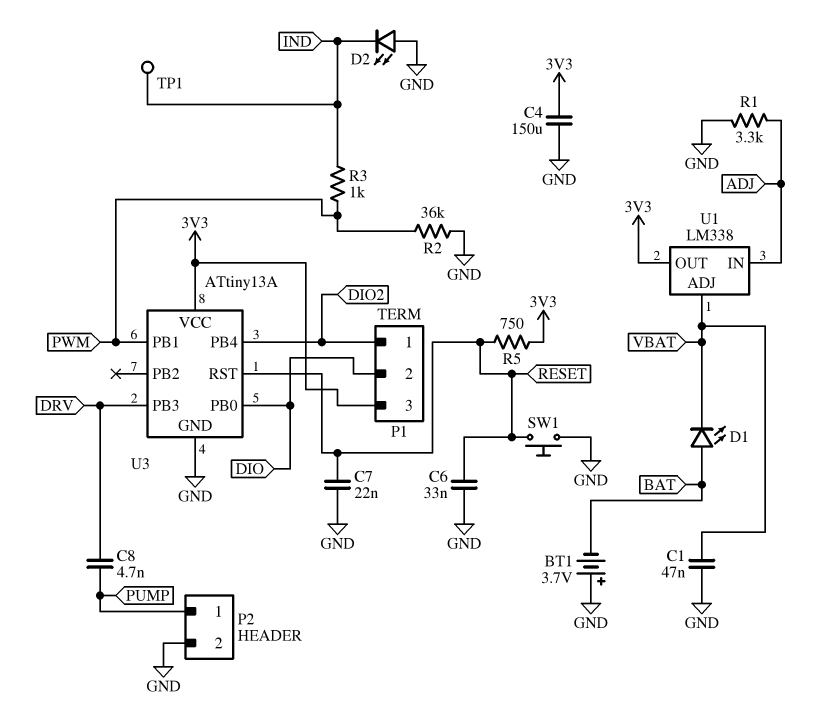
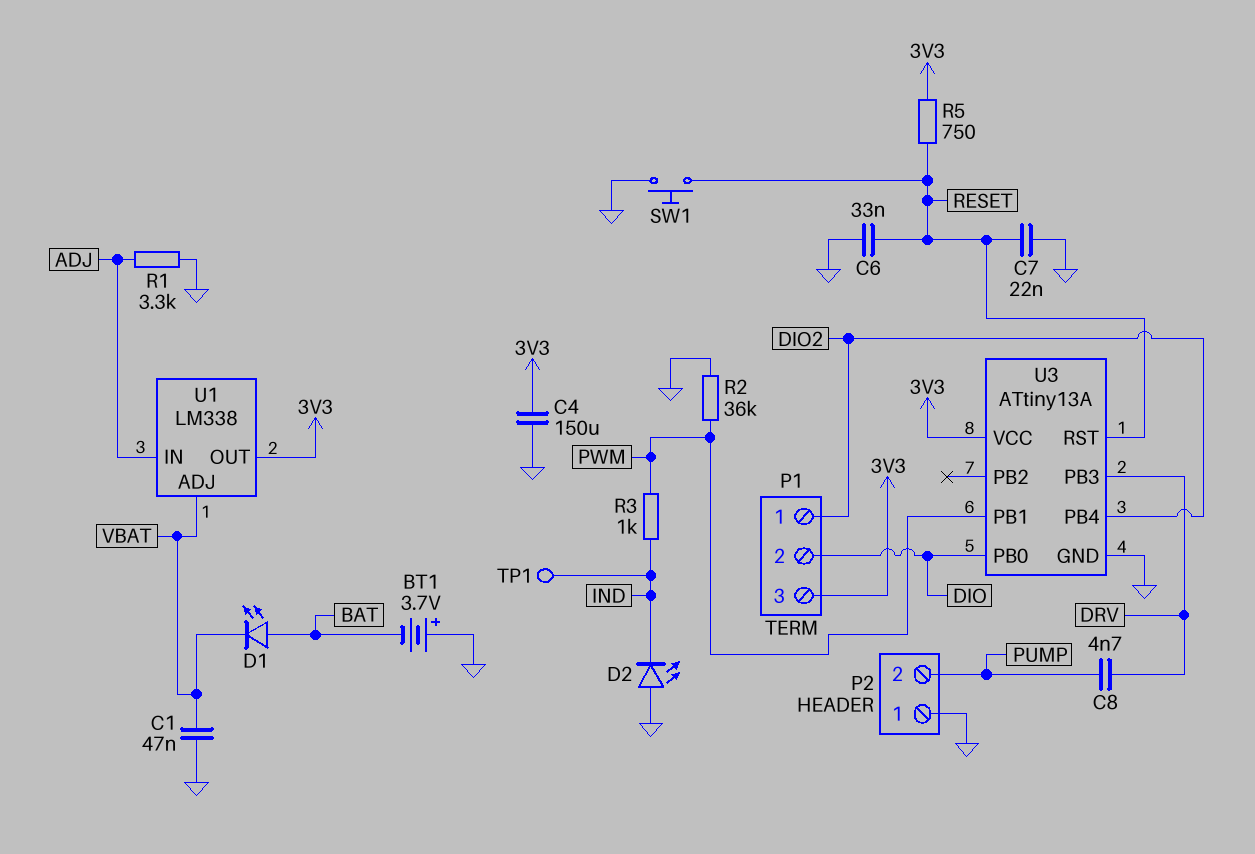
P2 pin 1: PUMP -> GND
P2 pin 2: GND -> PUMP

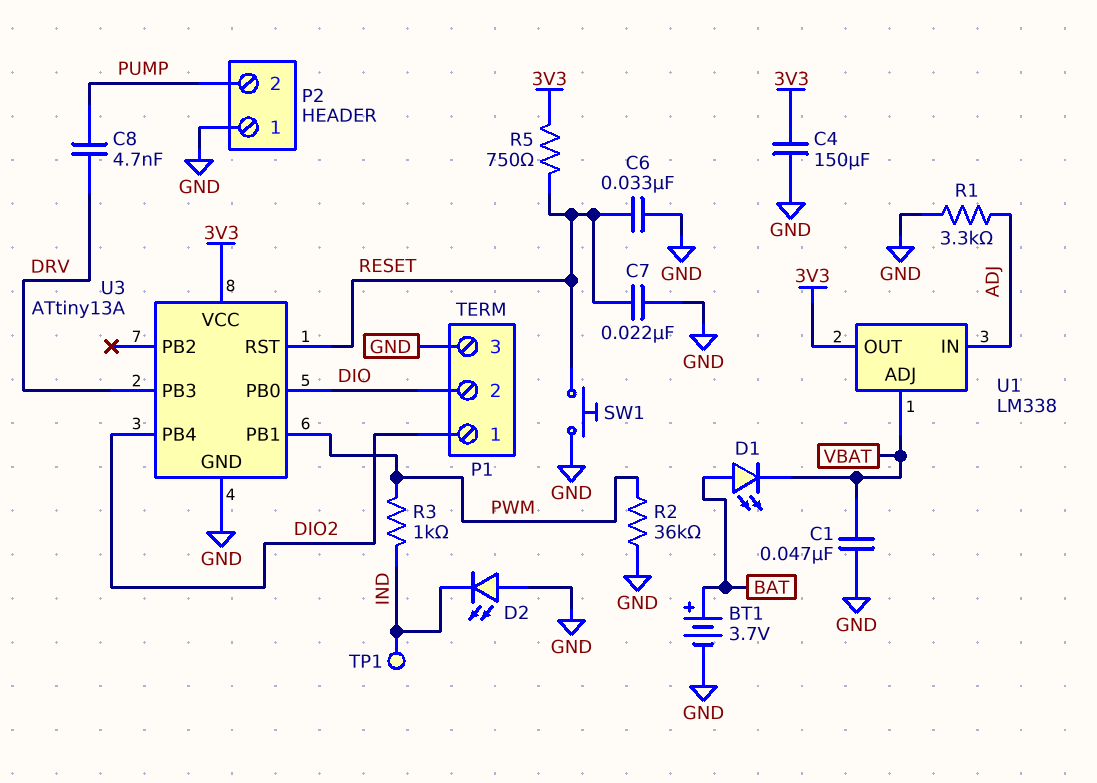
BT1: 3.7V (plus GND, minus BAT) -> 3.7V (plus BAT, minus GND)
P1 pin 3: 3V3 -> GND

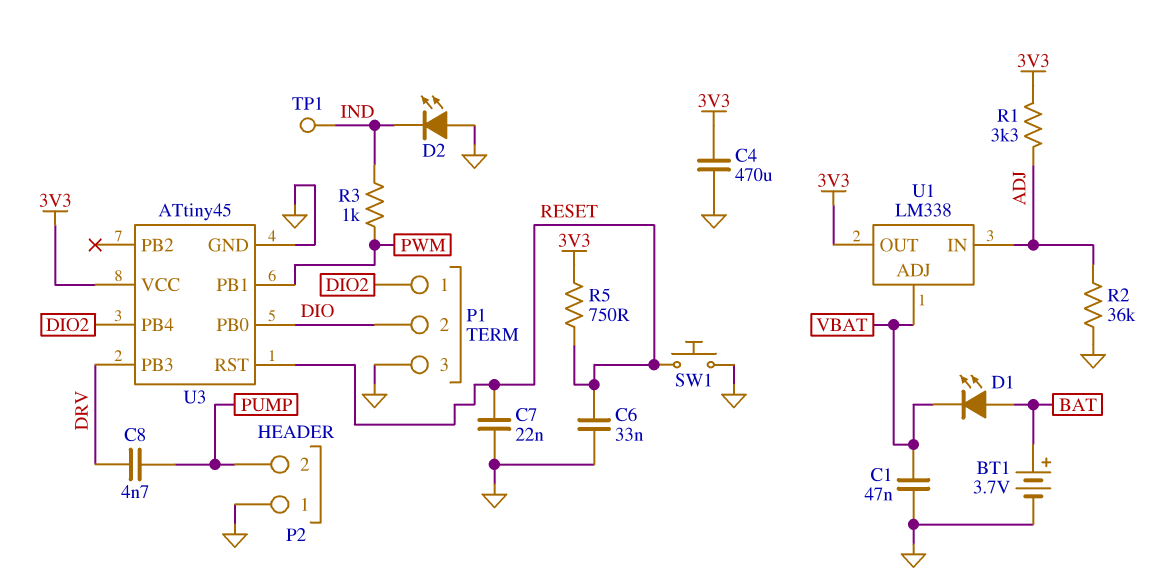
C4: 150uF (3V3, GND) -> 470uF (3V3, GND)
R1: 3.3k (ADJ, GND) -> 3.3k (3V3, ADJ)
R2: 36k (GND, PWM) -> 36k (ADJ, GND)
U3: ATtiny13A -> ATtiny45

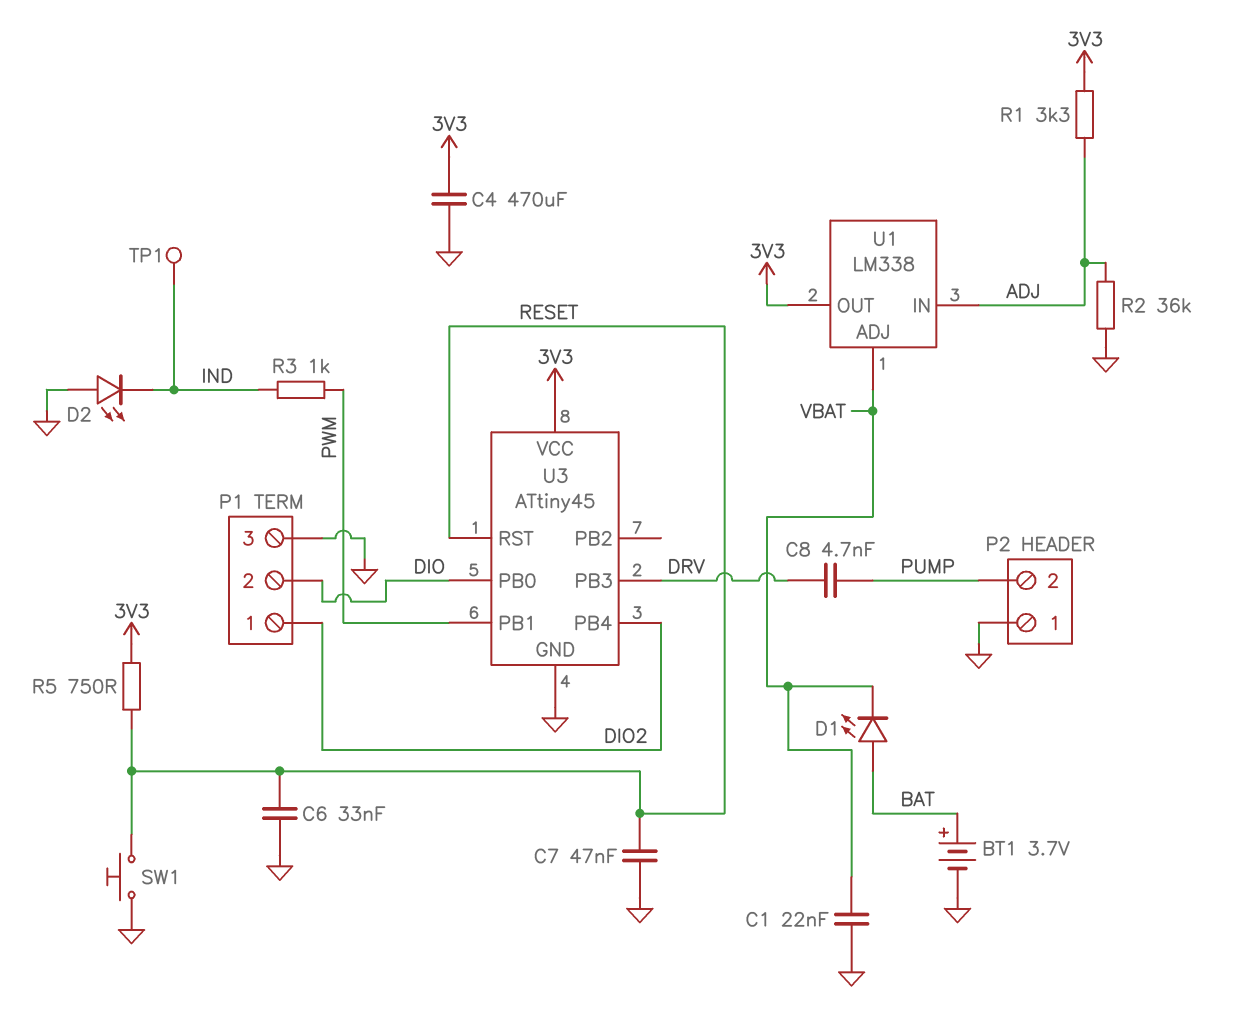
C1: 47nF (GND, VBAT) -> 22nF (GND, VBAT)
C7: 22nF (GND, RESET) -> 47nF (GND, RESET)

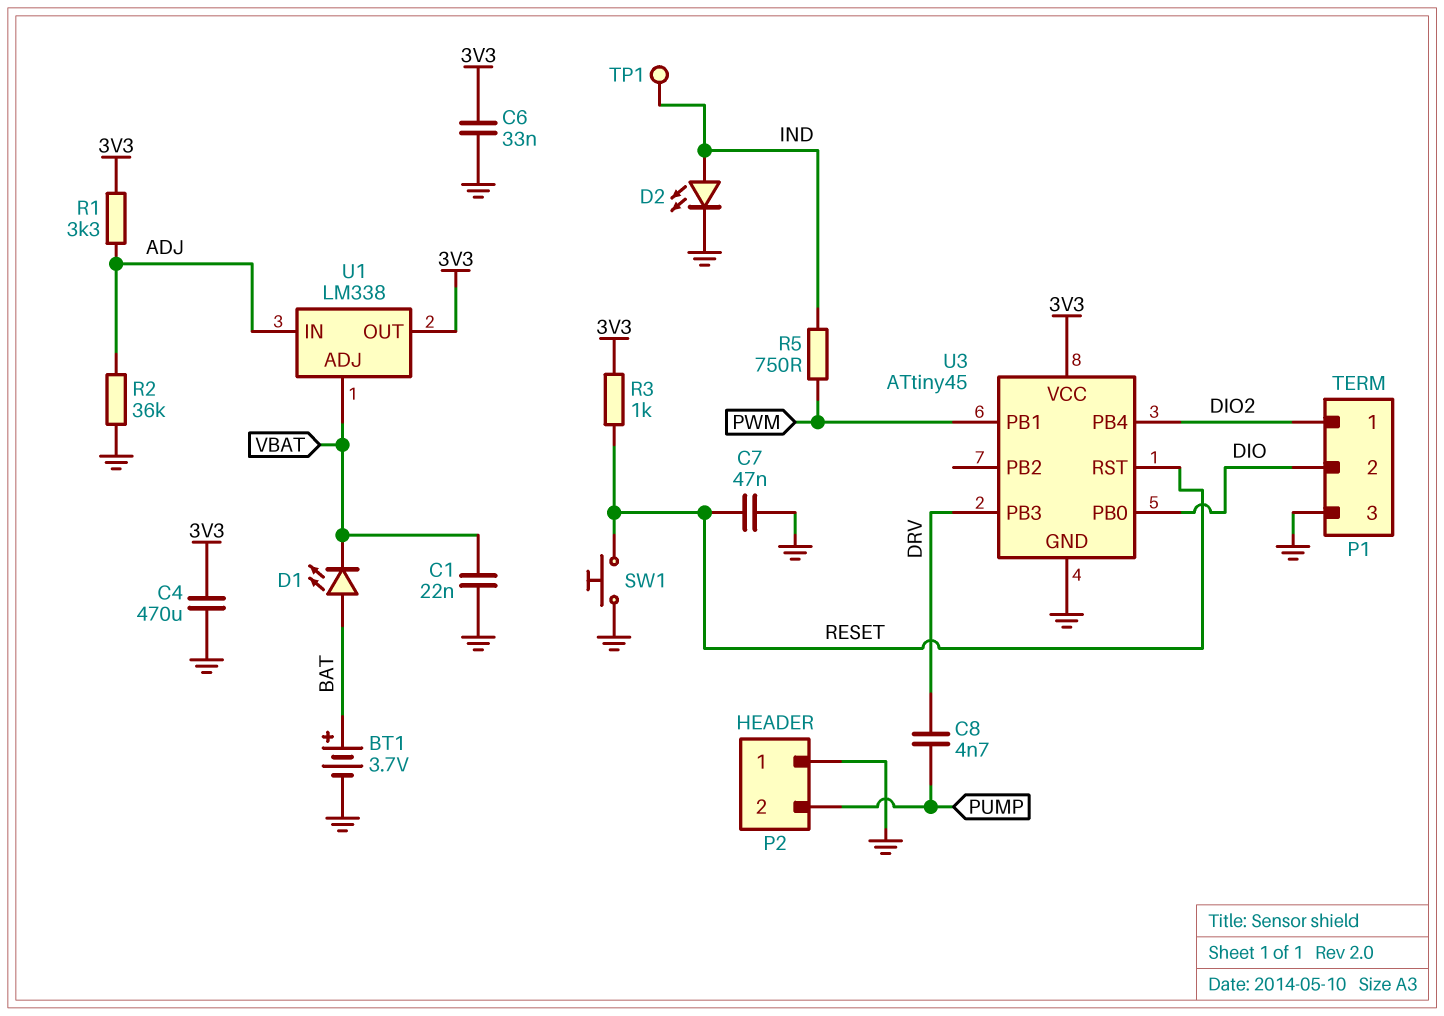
C6: 33nF (GND, RESET) -> 33nF (3V3, GND)
D2: LED (A GND, K IND) -> LED (A IND, K GND)
R3: 1k (IND, PWM) -> 1k (3V3, RESET)
R5: 750 (3V3, RESET) -> 750 (IND, PWM)

